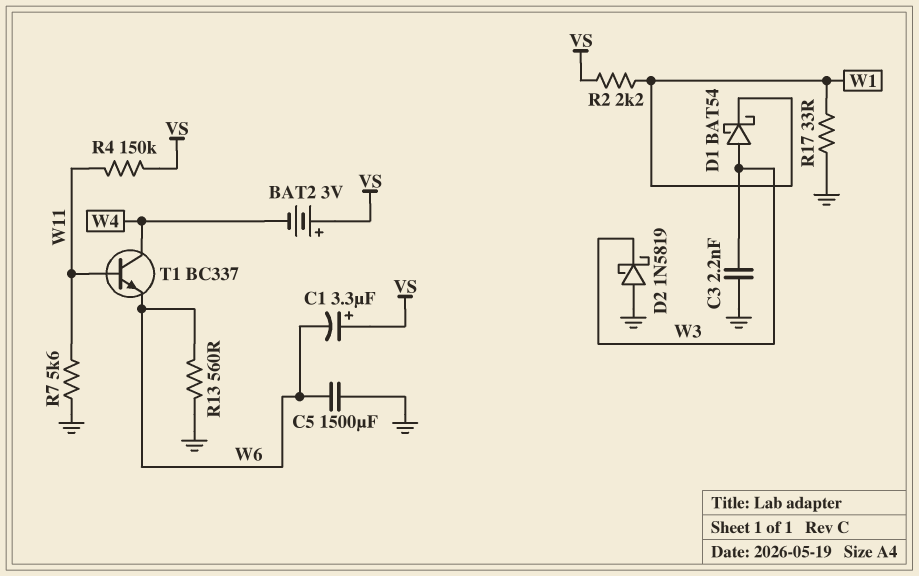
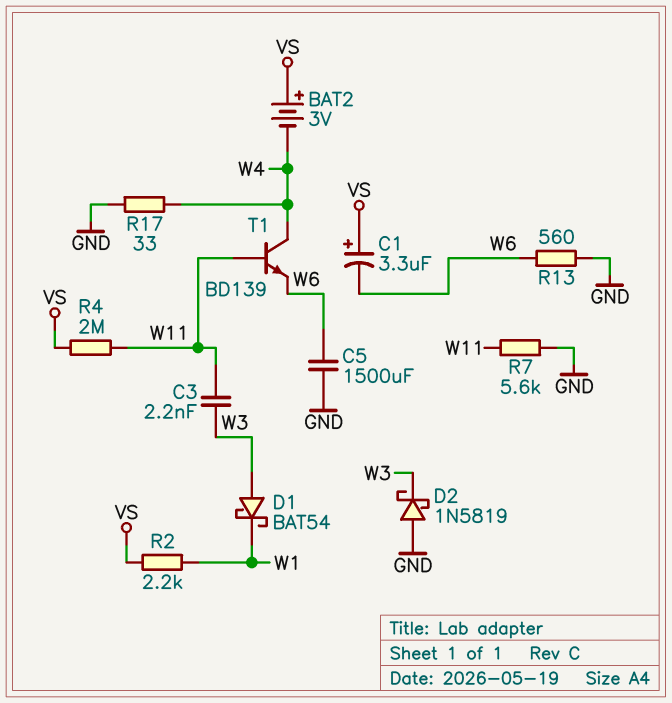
C3: 2.2nF (GND, W3) -> 2.2nF (W3, W11)
R4: 150k (VS, W11) -> 2M (VS, W11)
R17: 33 (GND, W1) -> 33 (GND, W4)
T1: NPN BC337 (B W11, C W4, E W6) -> NPN BD139 (B W11, C W4, E W6)

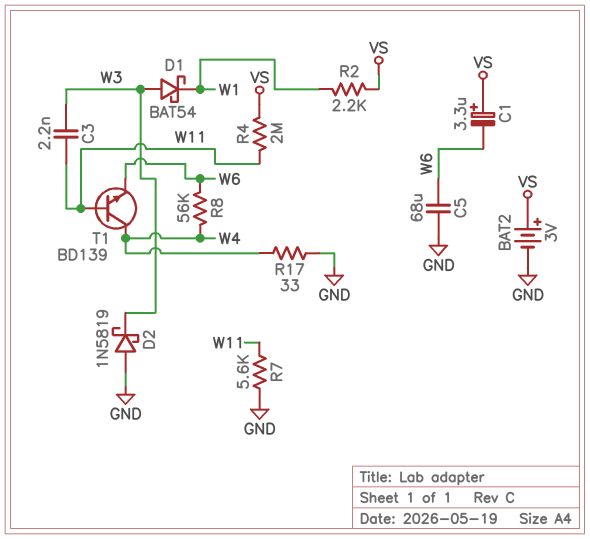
BAT2: 3V (plus VS, minus W4) -> 3V (plus VS, minus GND)
C5: 1500uF (GND, W6) -> 68uF (GND, W6)
R8: none -> 56k (W4, W6)
R13: 560 (GND, W6) -> none

